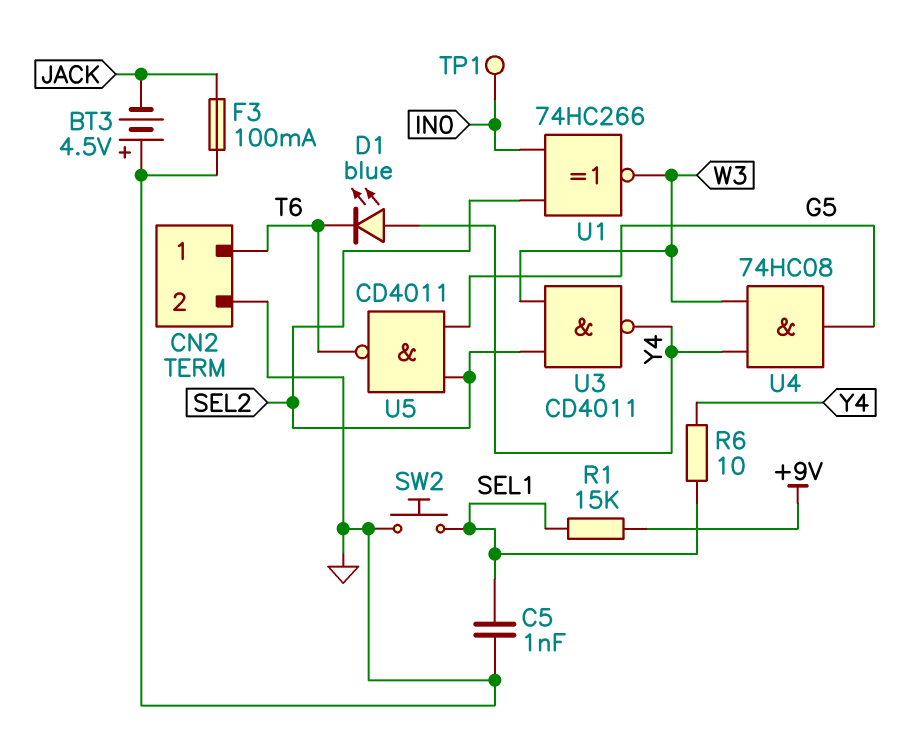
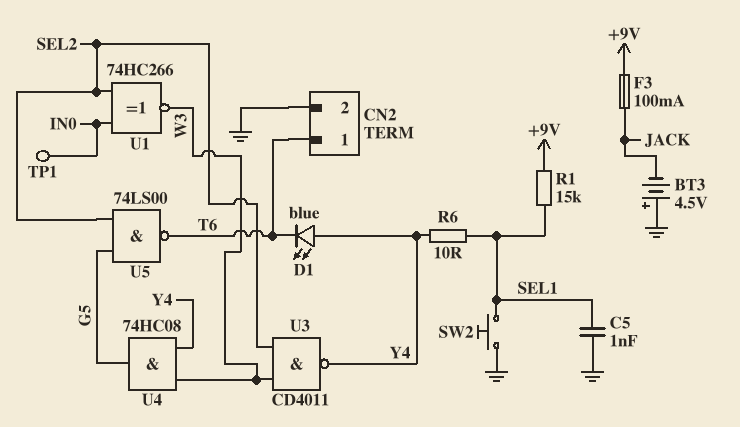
F3: 100mA (GND, JACK) -> 100mA (+9V, JACK)
U5: NAND CD4011 (in G5, in SEL2, out T6) -> NAND 74LS00 (in G5, in SEL2, out T6)

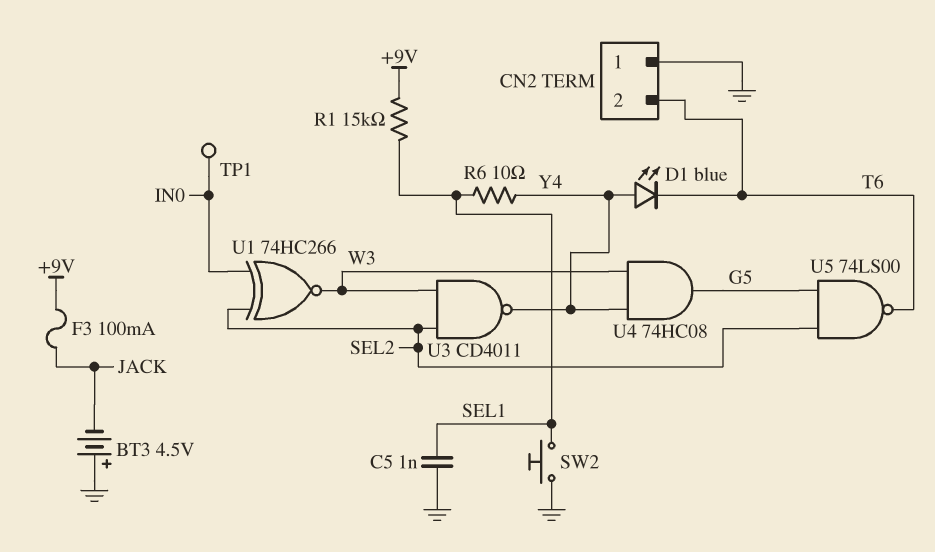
CN2 pin 1: T6 -> GND
CN2 pin 2: GND -> T6

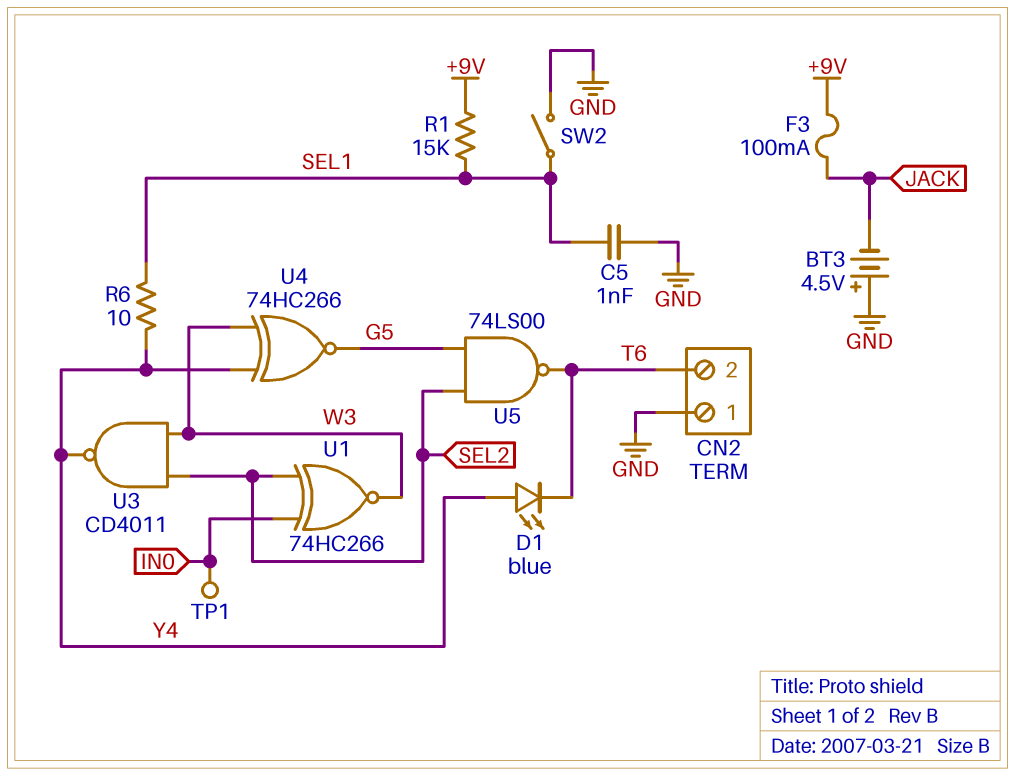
SW2: button (GND, SEL1) -> switch (GND, SEL1)
U4: AND 74HC08 (in W3, in Y4, out G5) -> XNOR 74HC266 (in W3, in Y4, out G5)

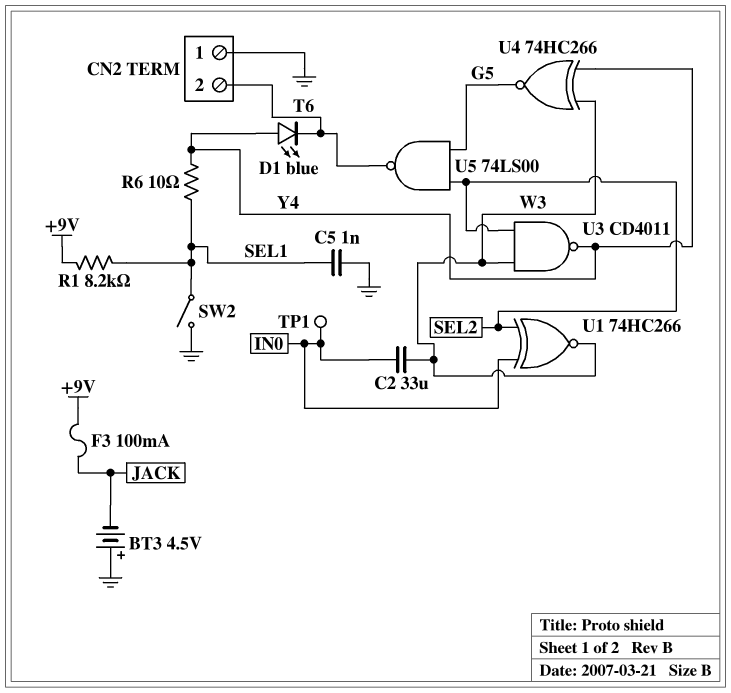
C2: none -> 33uF (IN0, W3)
R1: 15k (+9V, SEL1) -> 8.2k (+9V, SEL1)

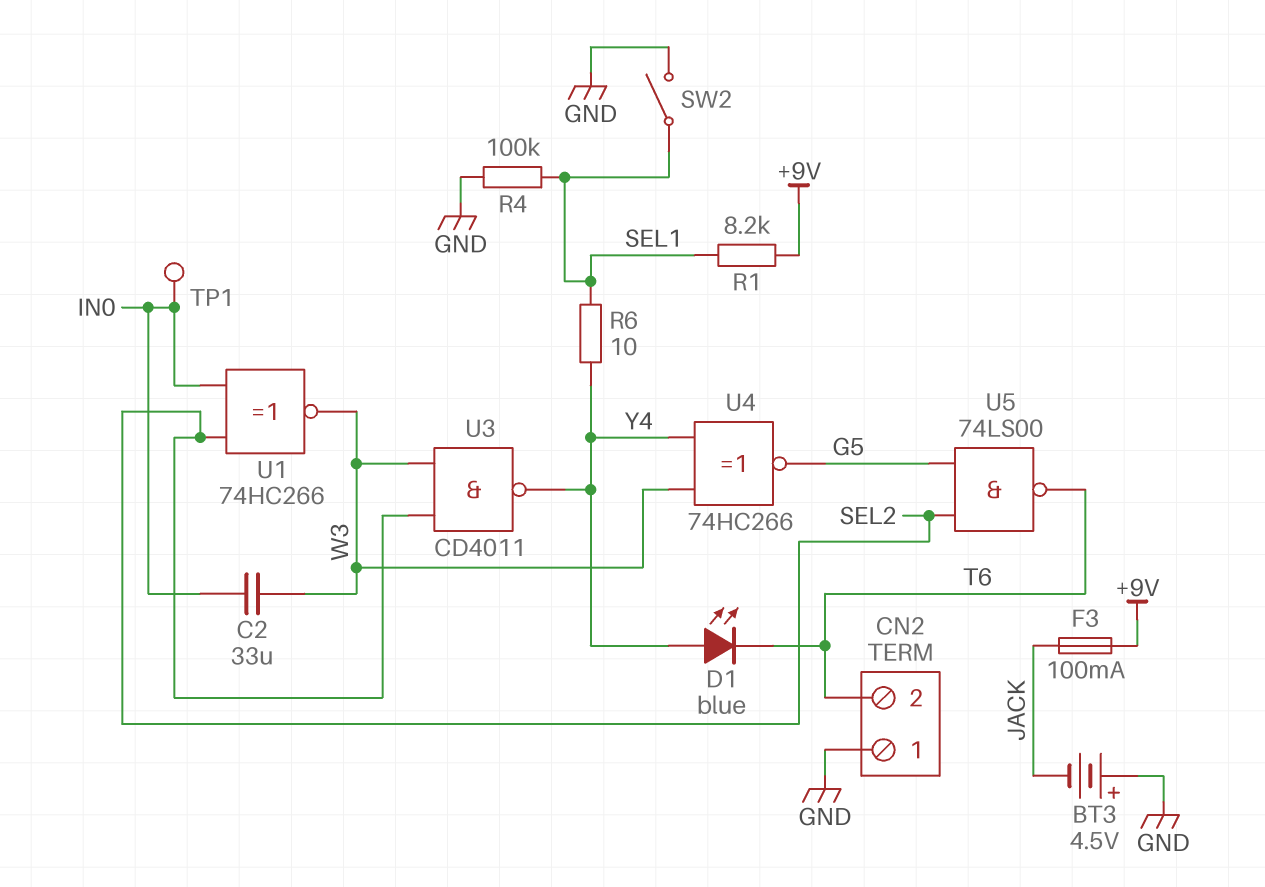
C5: 1nF (GND, SEL1) -> none
R4: none -> 100k (GND, SEL1)

